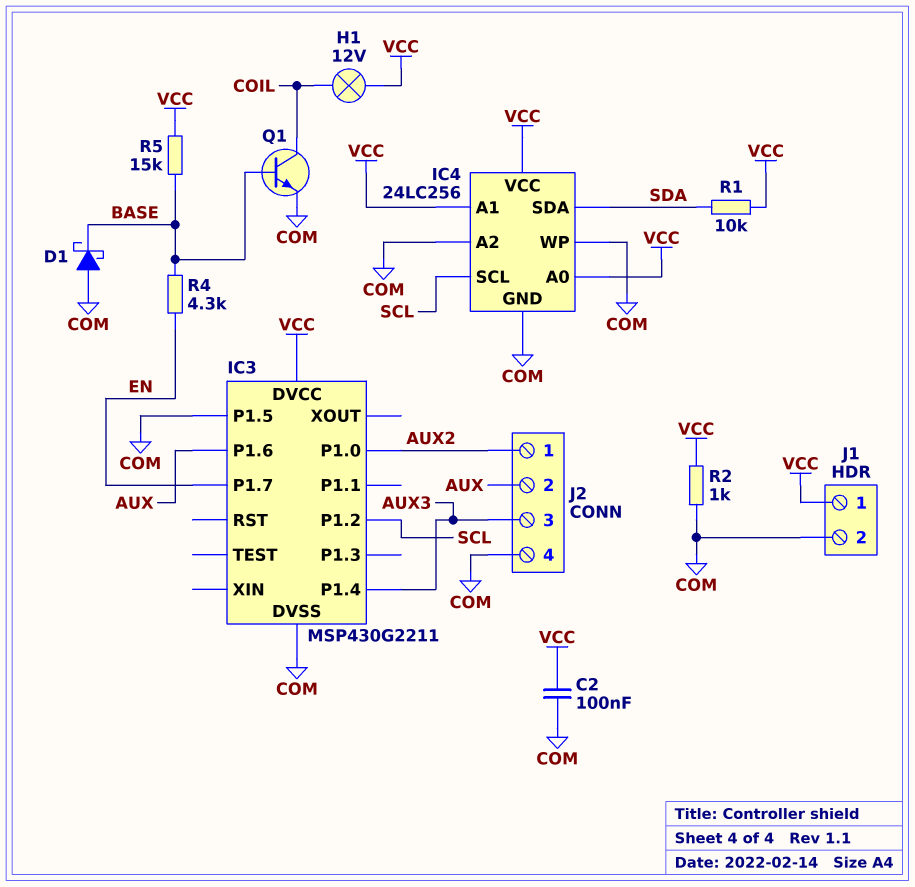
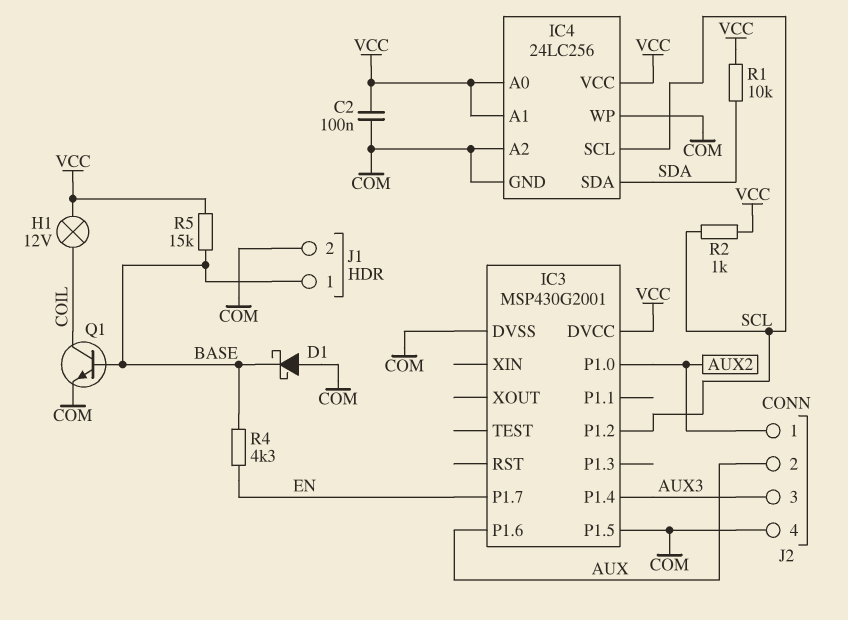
IC3: MSP430G2211 -> MSP430G2001
J1 pin 1: VCC -> BASE
R2: 1k (COM, VCC) -> 1k (SCL, VCC)

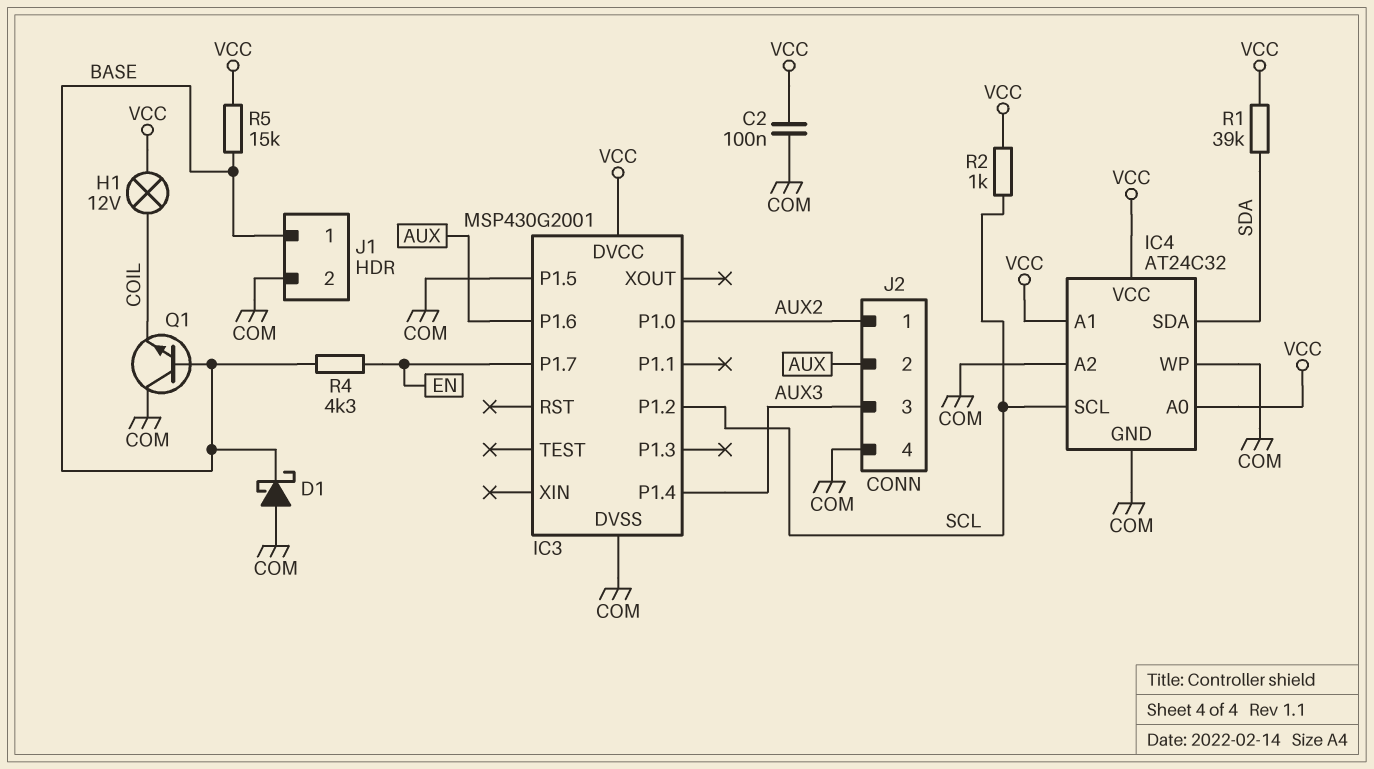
IC4: 24LC256 -> AT24C32
Q1: NPN (B BASE, C COIL, E COM) -> NPN (B BASE, C COM, E COIL)
R1: 10k (SDA, VCC) -> 39k (SDA, VCC)

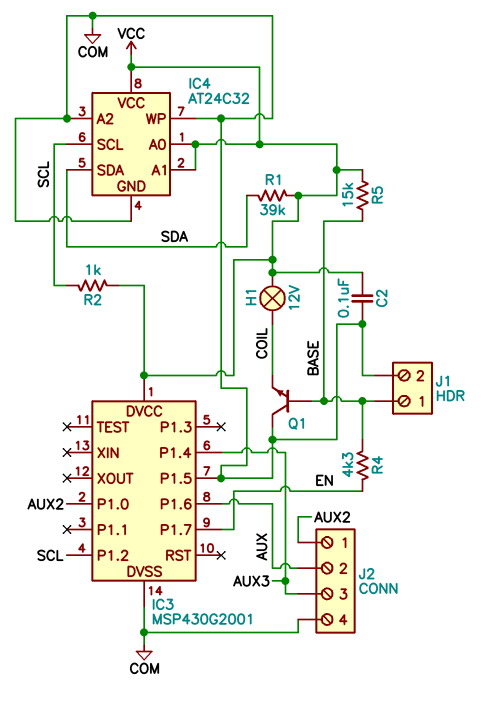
D1: schottky (A COM, K BASE) -> none

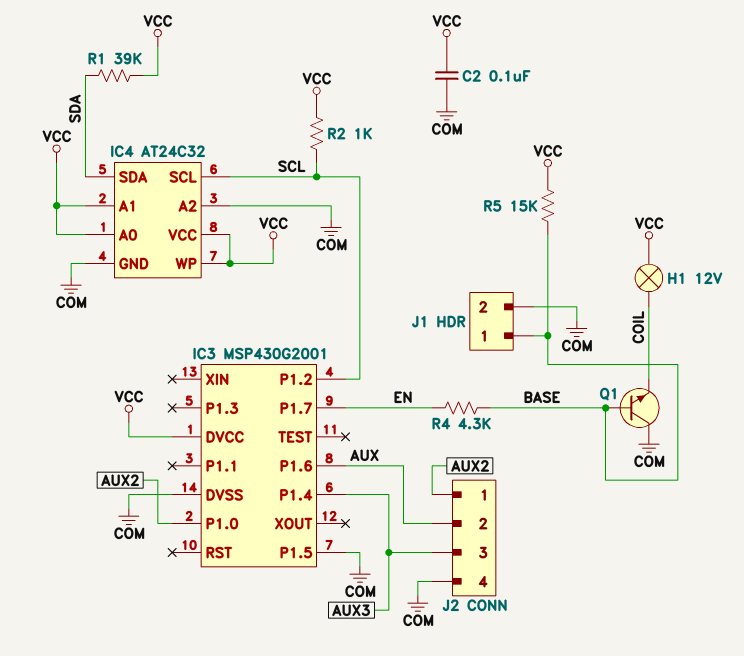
IC4 pin WP: COM -> VCC

